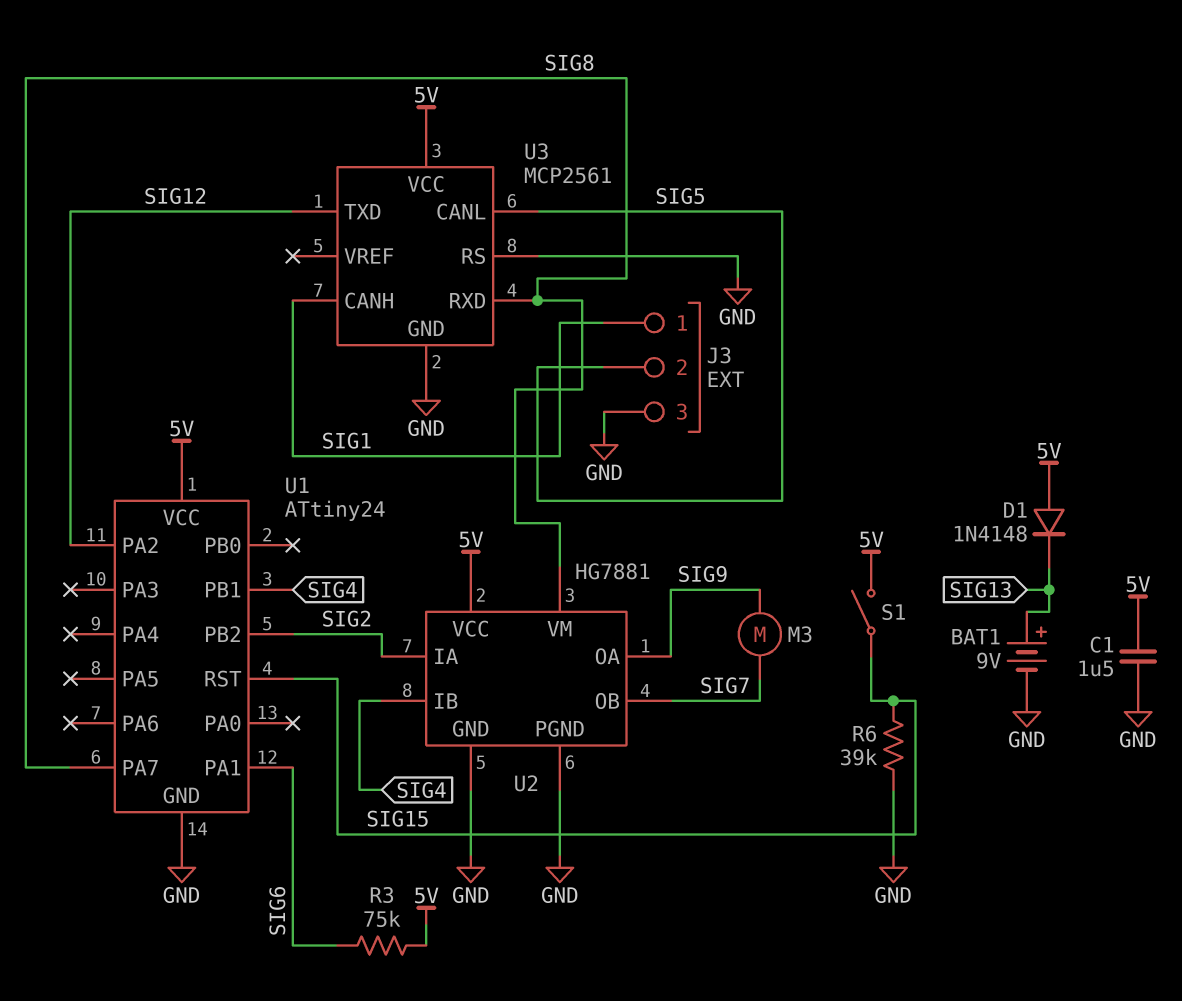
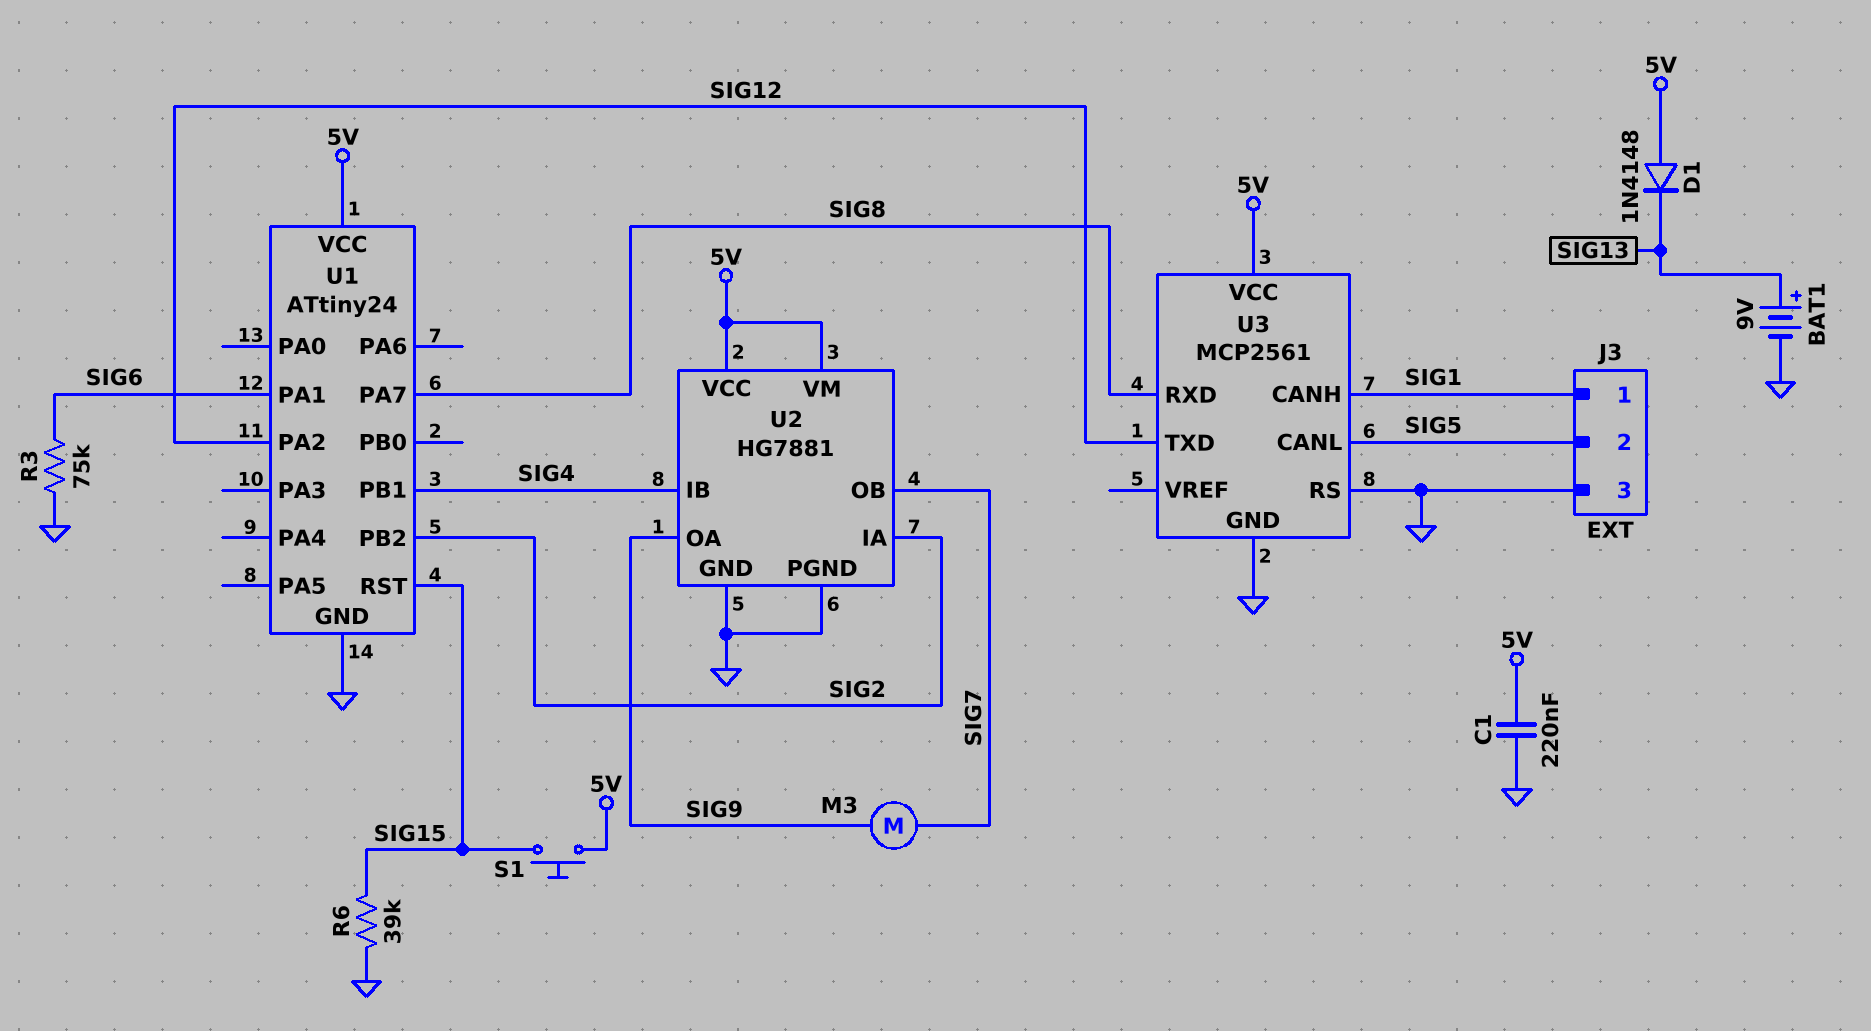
C1: 1.5uF (5V, GND) -> 220nF (5V, GND)
R3: 75k (5V, SIG6) -> 75k (GND, SIG6)
S1: switch (5V, SIG15) -> button (5V, SIG15)
U2 pin VM: SIG8 -> 5V

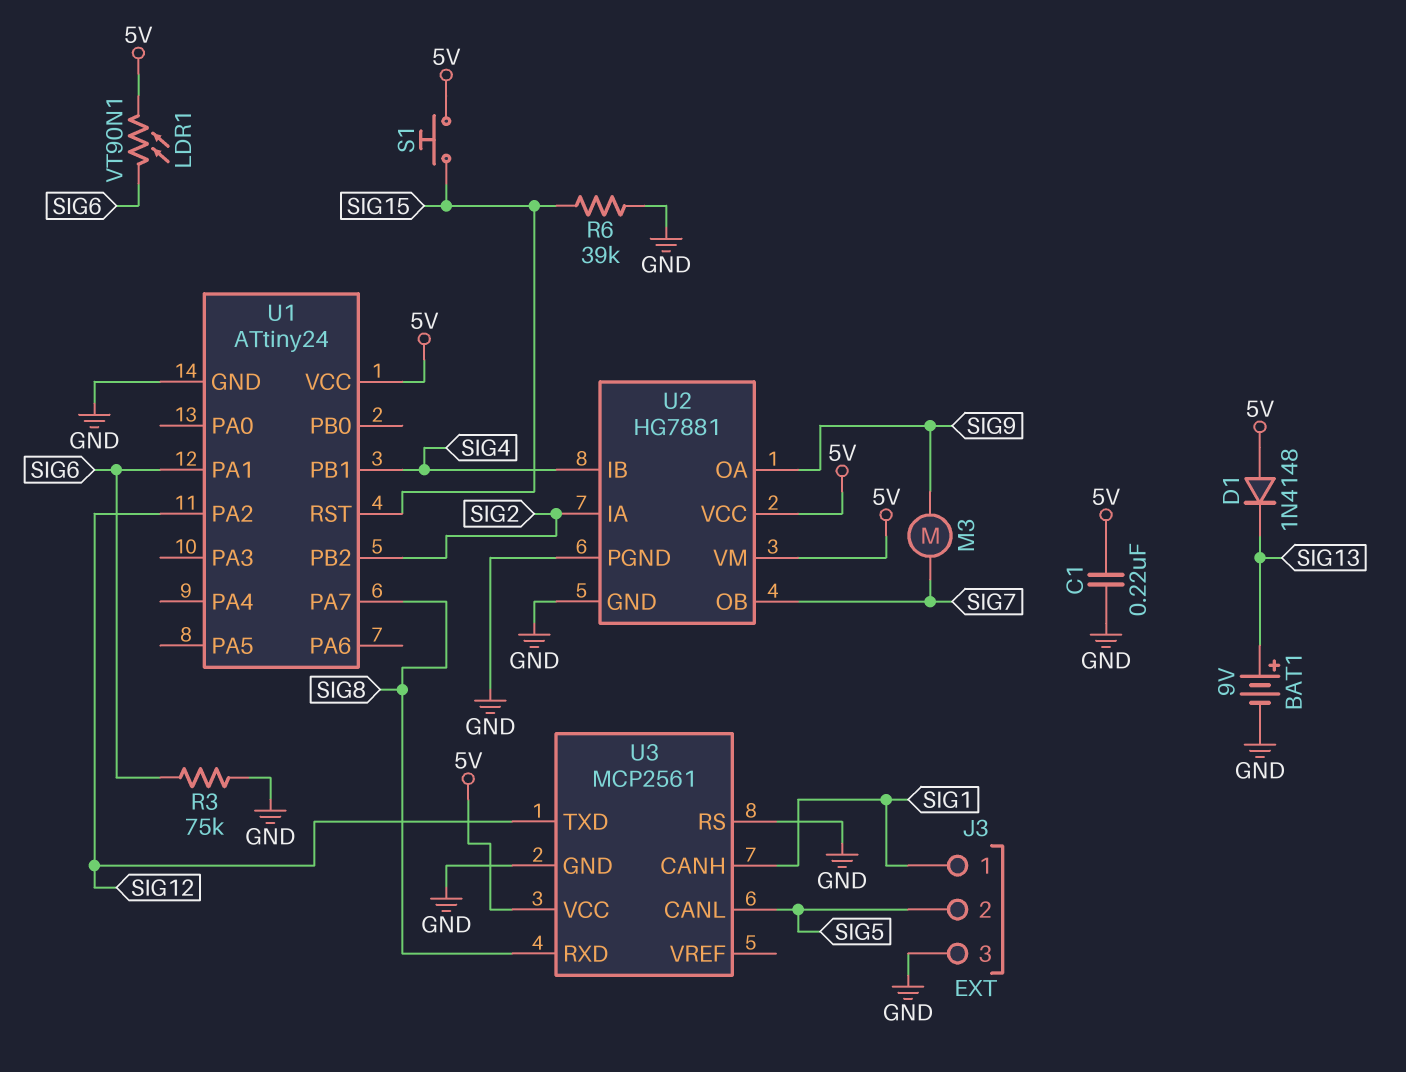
LDR1: none -> VT90N1 (5V, SIG6)

